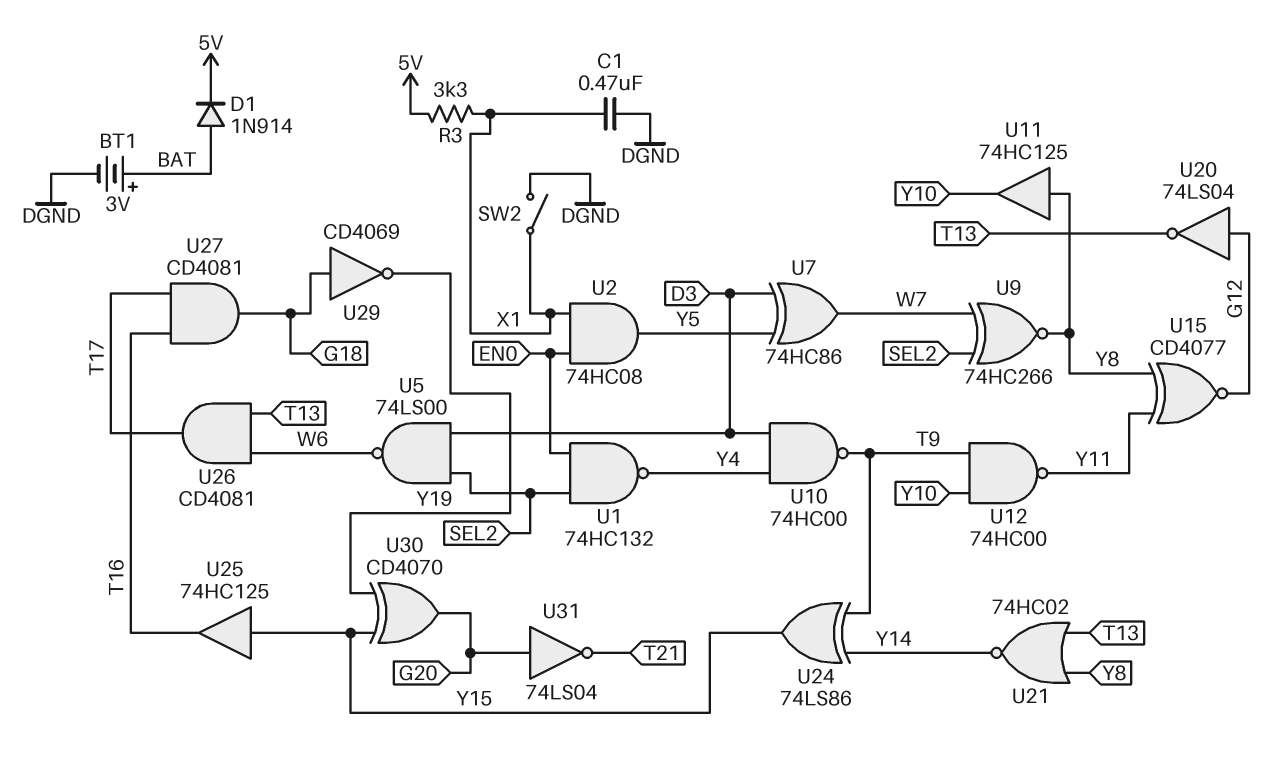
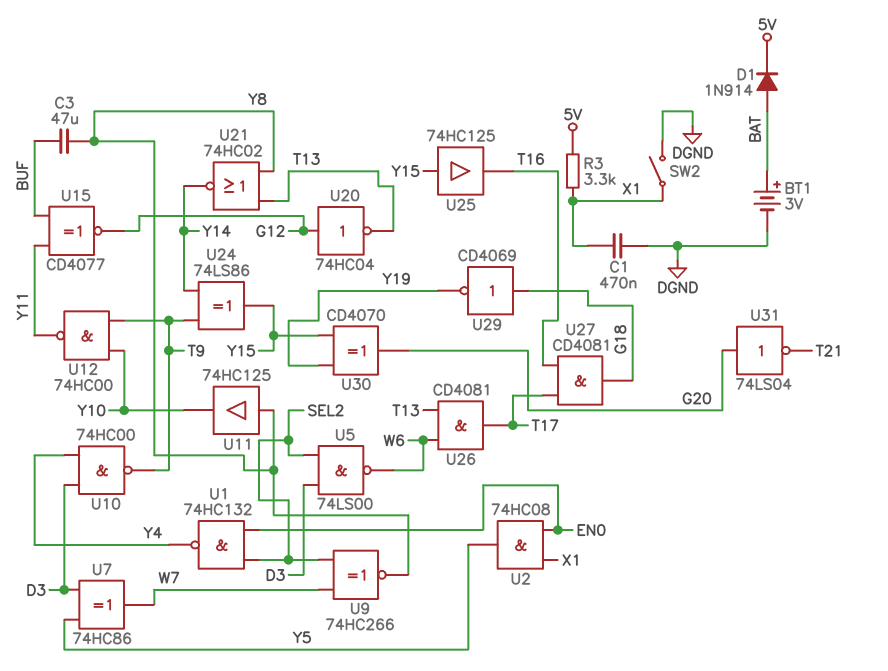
C3: none -> 47uF (BUF, Y8)
U15: XNOR CD4077 (in Y8, in Y11, out G12) -> XNOR CD4077 (in BUF, in Y11, out G12)
U20: NOT 74LS04 (in G12, out T13) -> NOT 74HC04 (in G12, out T13)

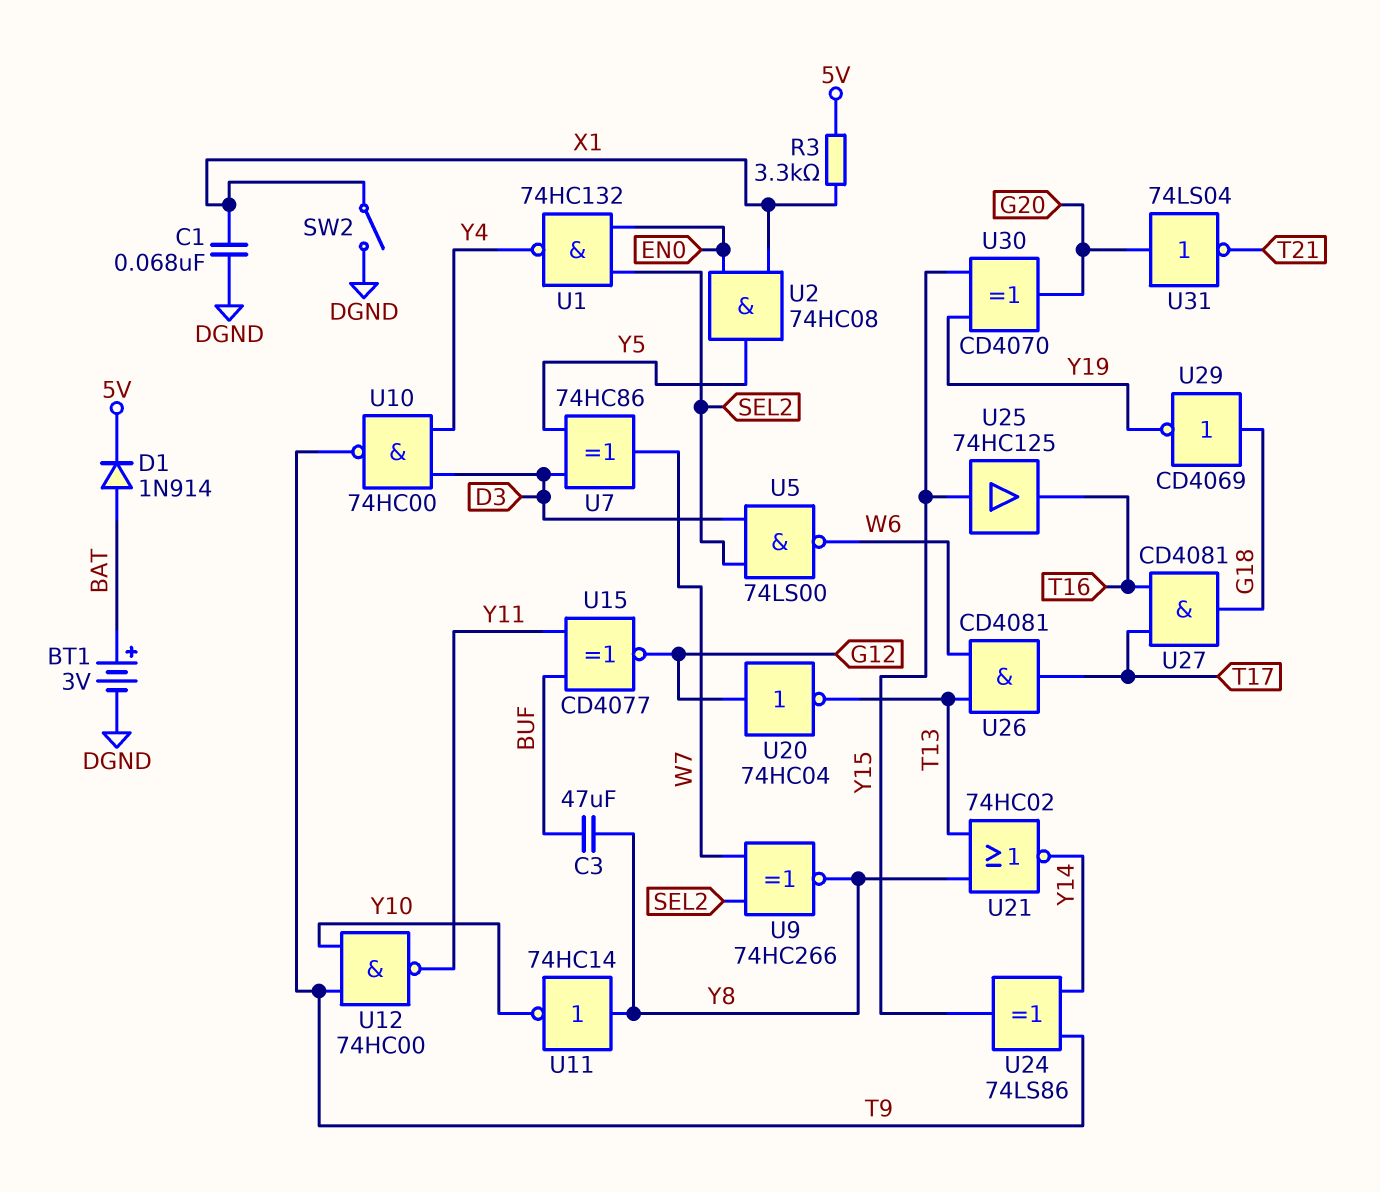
C1: 470nF (DGND, X1) -> 68nF (DGND, X1)
U11: buffer 74HC125 (in Y8, out Y10) -> NOT 74HC14 (in Y8, out Y10)

